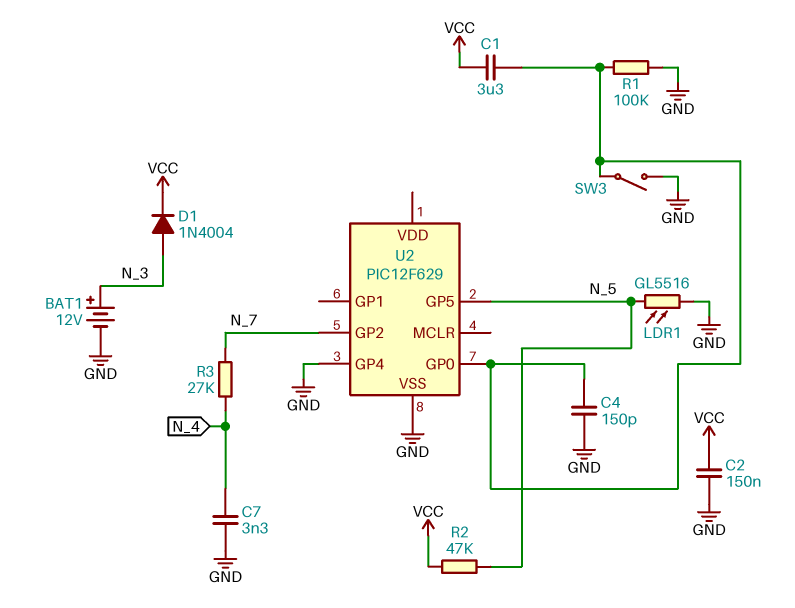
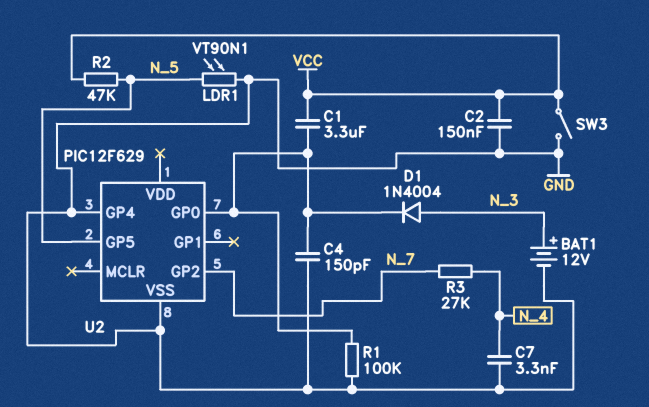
D1: diode 1N4004 (A N_3, K VCC) -> diode 1N4004 (A N_3, K U2/GP0)
LDR1: GL5516 (GND, N_5) -> VT90N1 (GND, N_5)
SW3: switch (GND, U2/GP0) -> switch (GND, VCC)

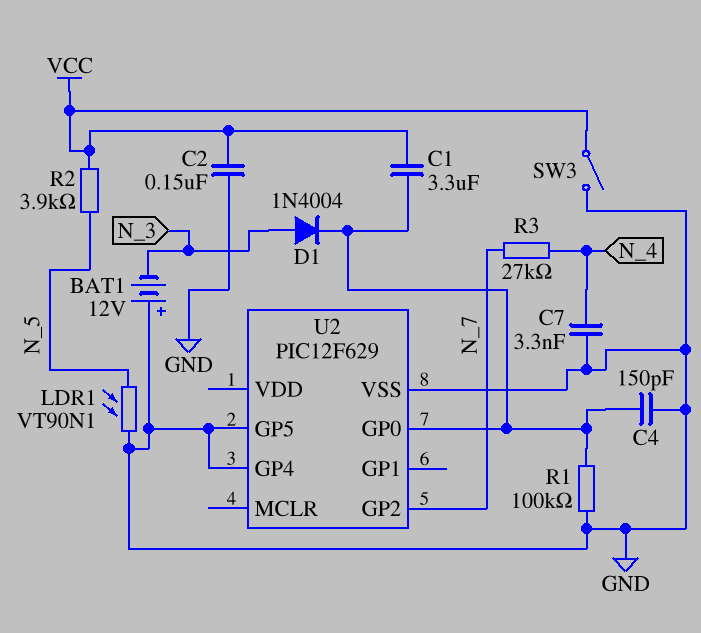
BAT1: 12V (plus N_3, minus GND) -> 12V (plus GND, minus N_3)
R2: 47k (N_5, VCC) -> 3.9k (N_5, VCC)
U2 pin GP5: N_5 -> GND

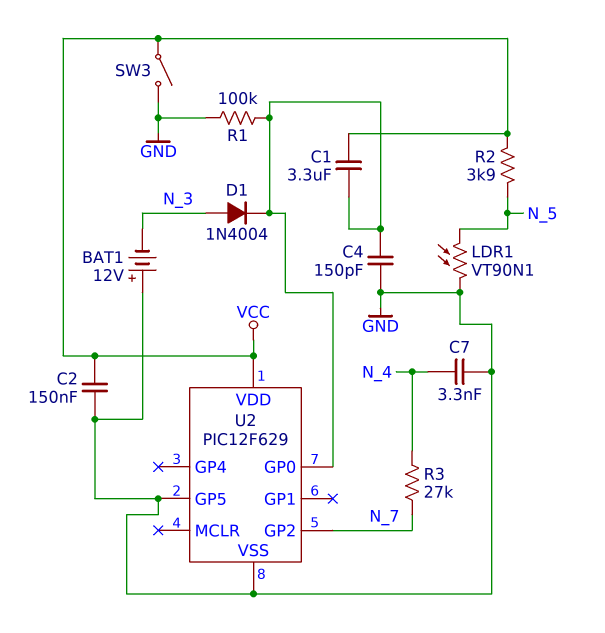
U2 pin GP4: GND -> none
U2 pin VDD: none -> VCC

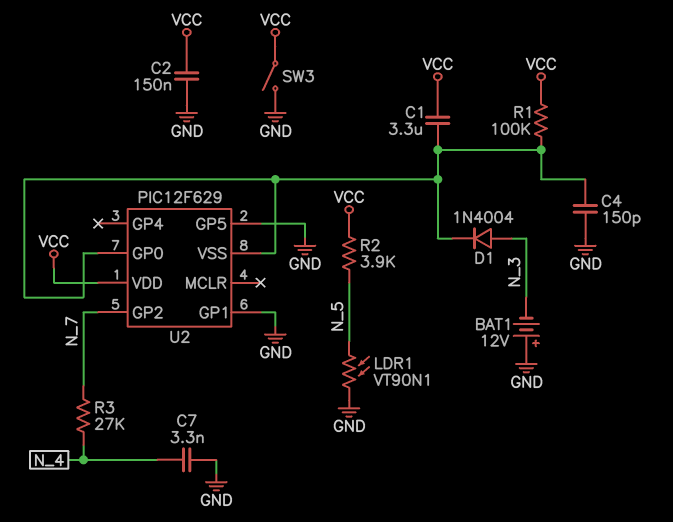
R1: 100k (GND, U2/GP0) -> 100k (U2/GP0, VCC)
U2 pin GP1: none -> GND
U2 pin VSS: GND -> U2/GP0

